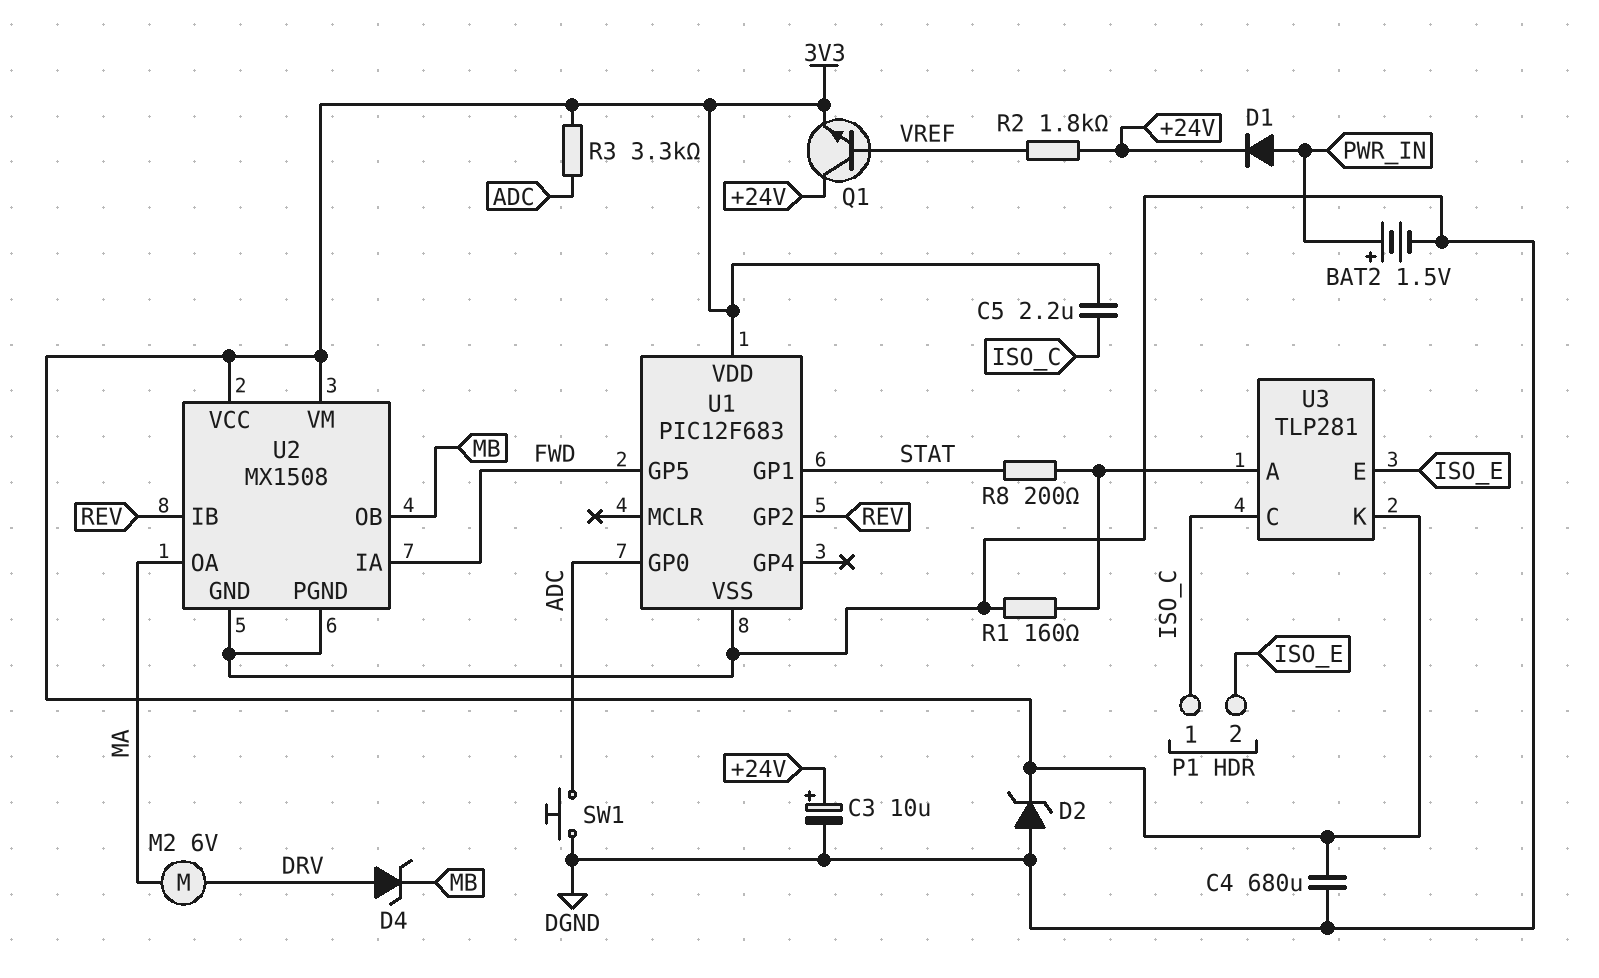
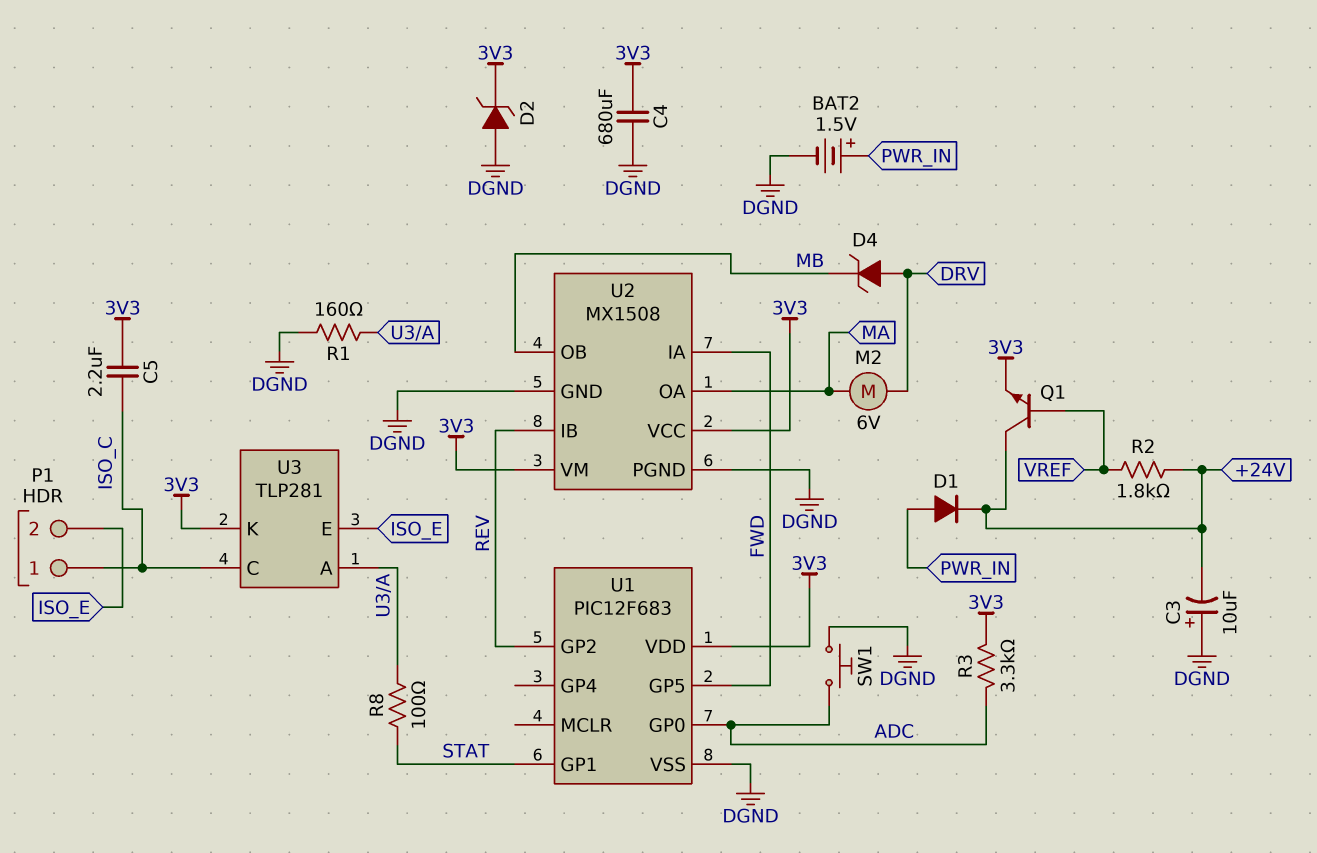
C3: 10uF (plus +24V, minus DGND) -> 10uF (plus DGND, minus +24V)
R8: 200 (STAT, U3/A) -> 100 (STAT, U3/A)

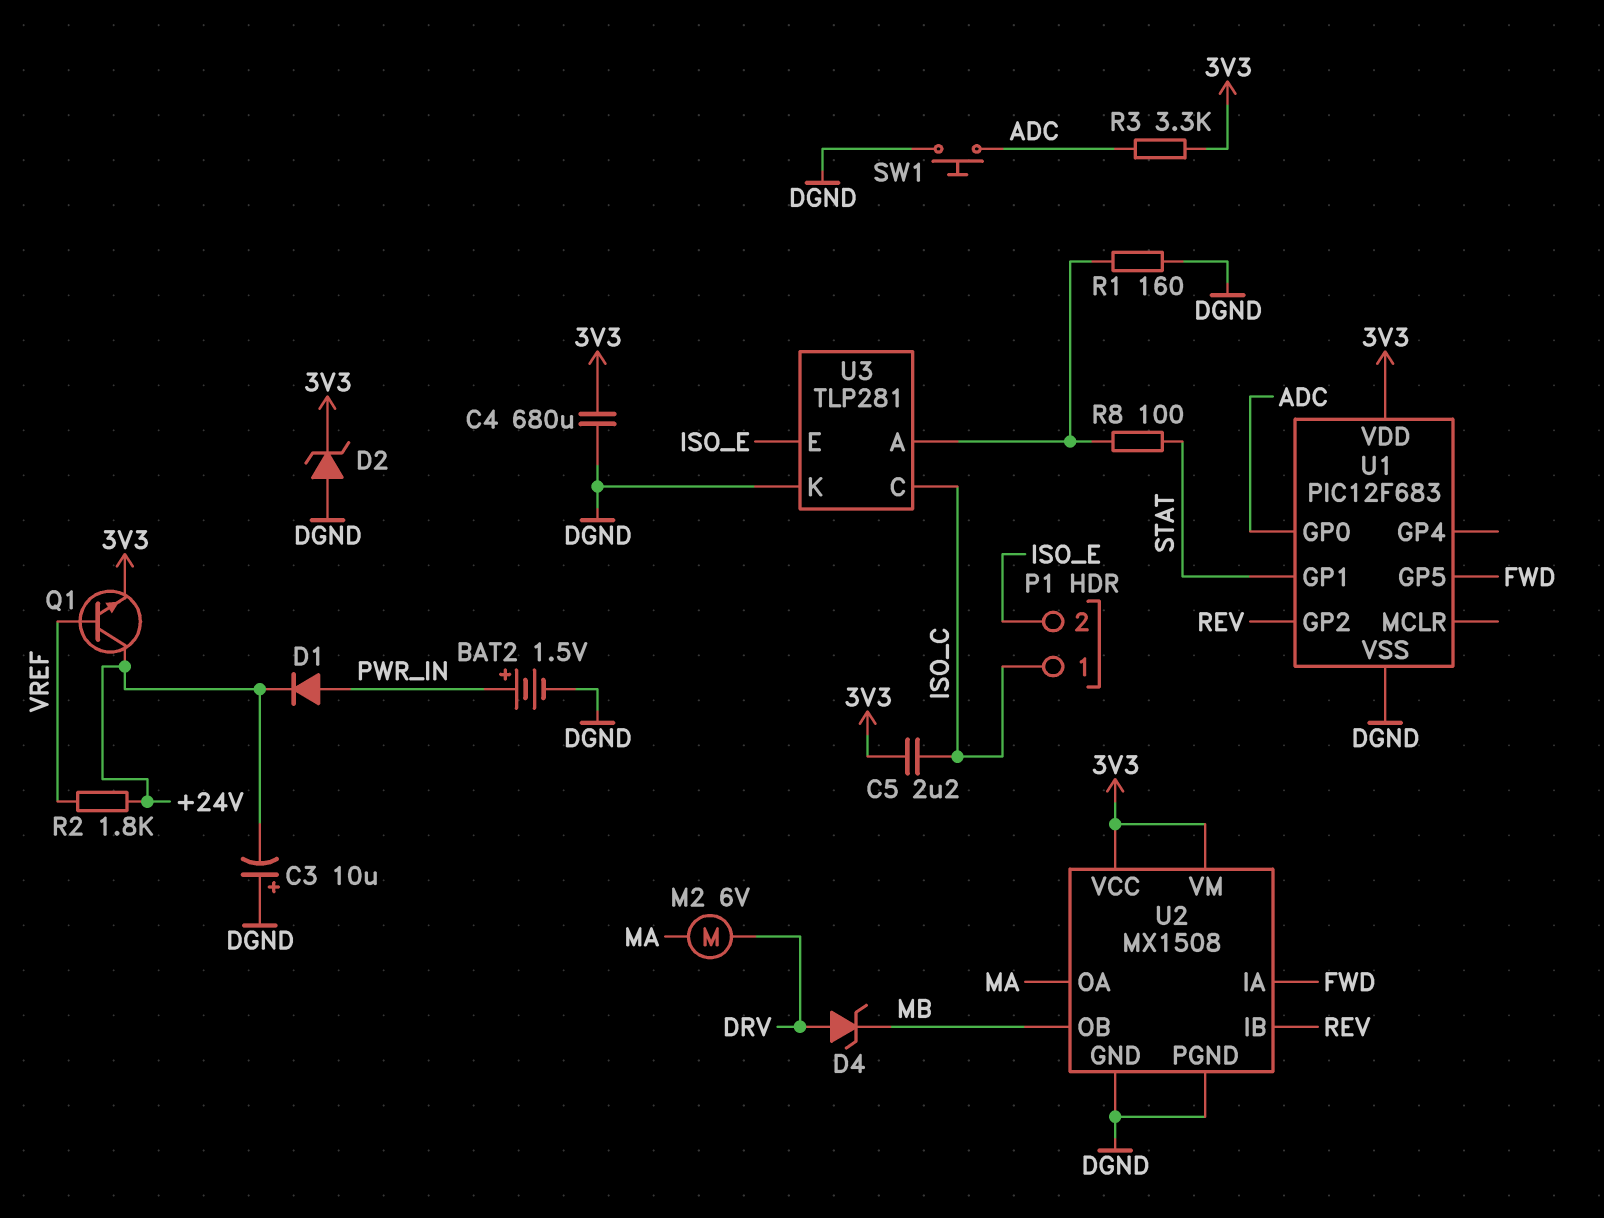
U3 pin K: 3V3 -> DGND

